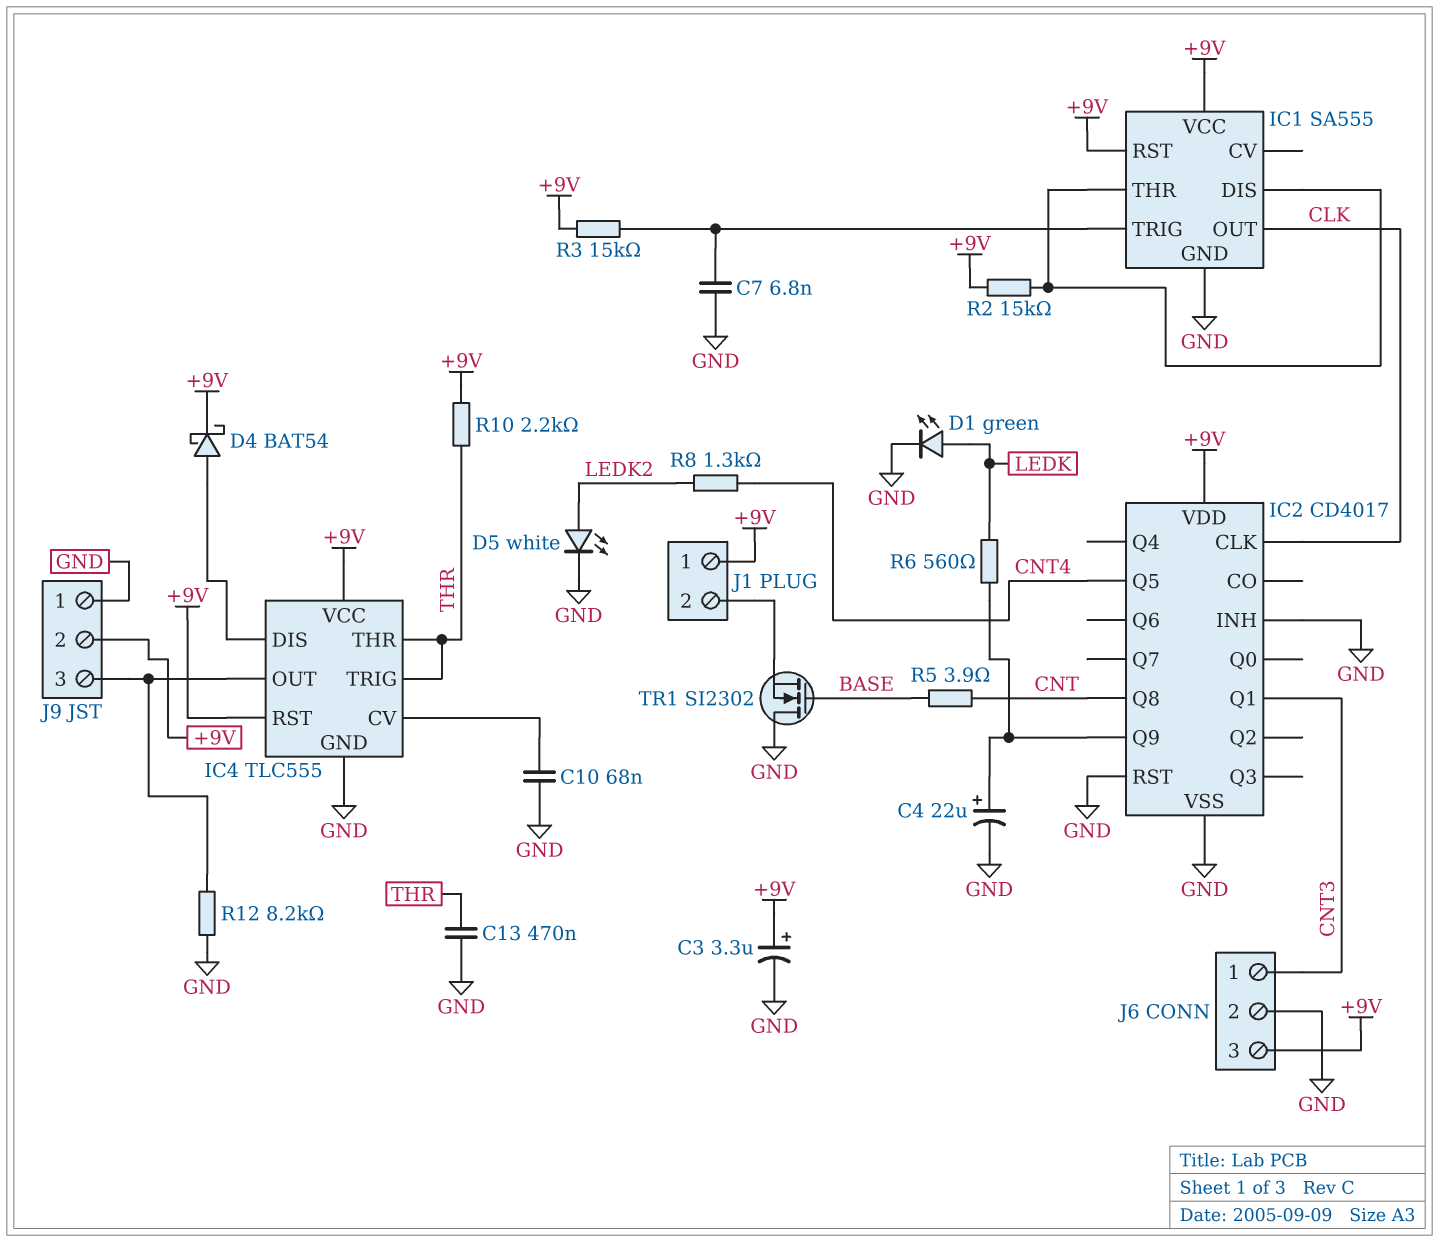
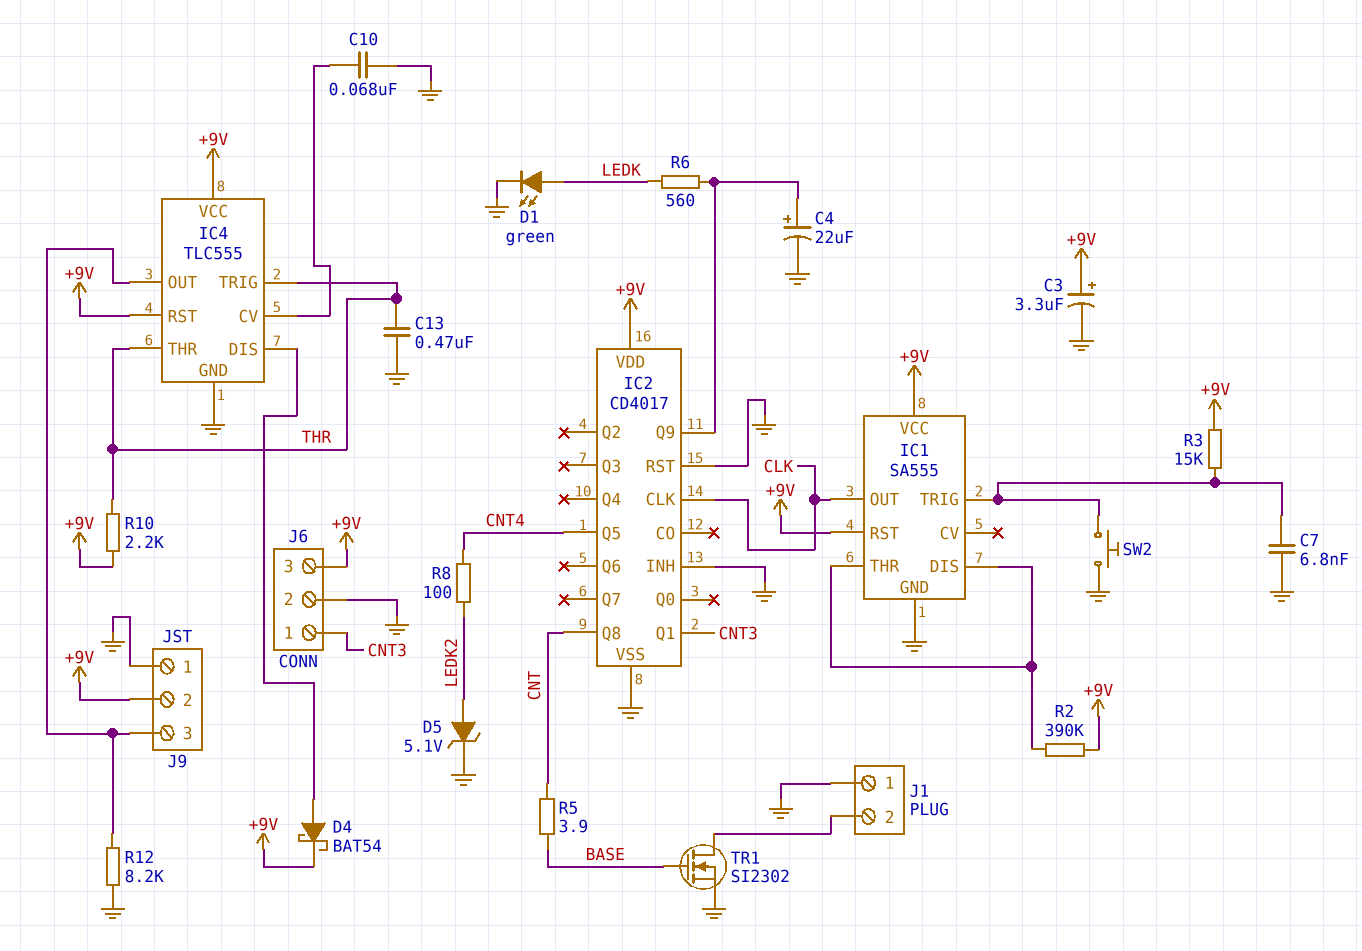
D5: LED white (A LEDK2, K GND) -> zener 5.1V (A LEDK2, K GND)
J1 pin 1: +9V -> GND
R2: 15k (+9V, IC1/DIS) -> 390k (+9V, IC1/DIS)
R8: 1.3k (CNT4, LEDK2) -> 100 (CNT4, LEDK2)
SW2: none -> button (GND, IC1/TRIG)
TR1: NMOS SI2302 (G BASE, D GND, S J1/2) -> NMOS SI2302 (G BASE, D J1/2, S GND)

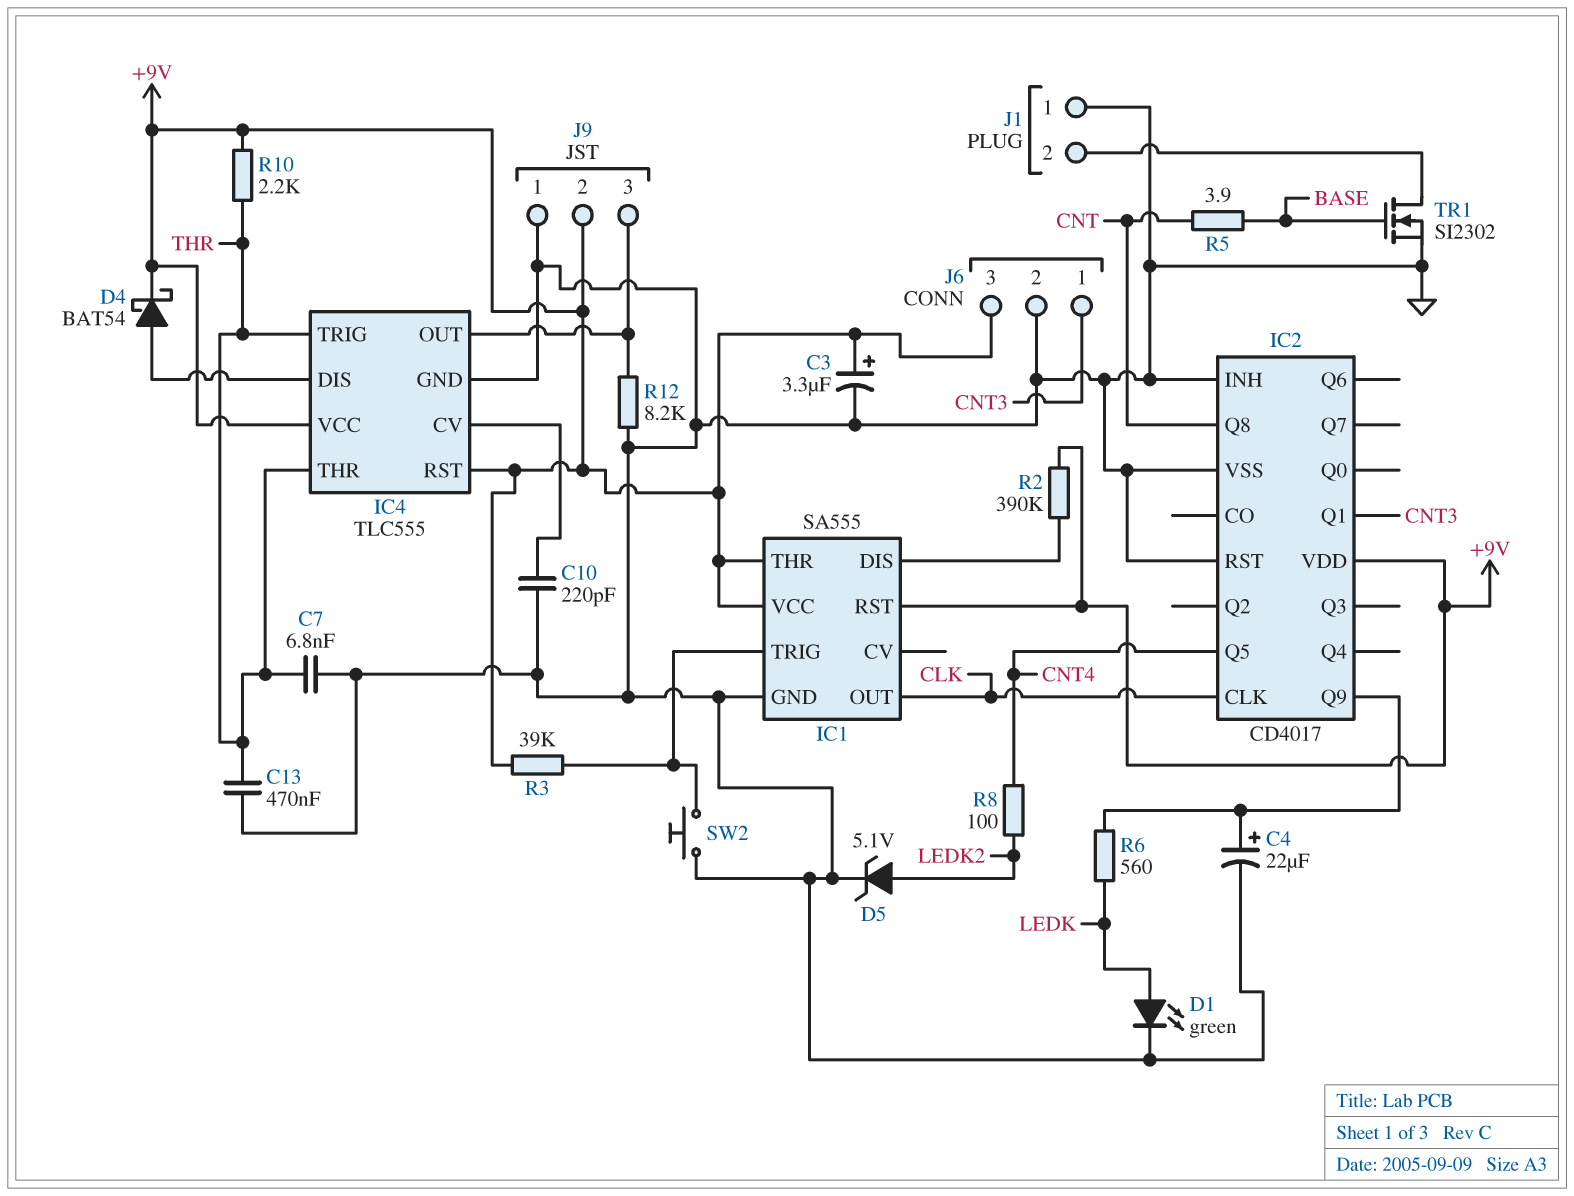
C7: 6.8nF (GND, IC1/TRIG) -> 6.8nF (GND, THR)
C10: 68nF (GND, IC4/CV) -> 220pF (GND, IC4/CV)
IC1 pin THR: IC1/DIS -> +9V
R3: 15k (+9V, IC1/TRIG) -> 39k (+9V, IC1/TRIG)

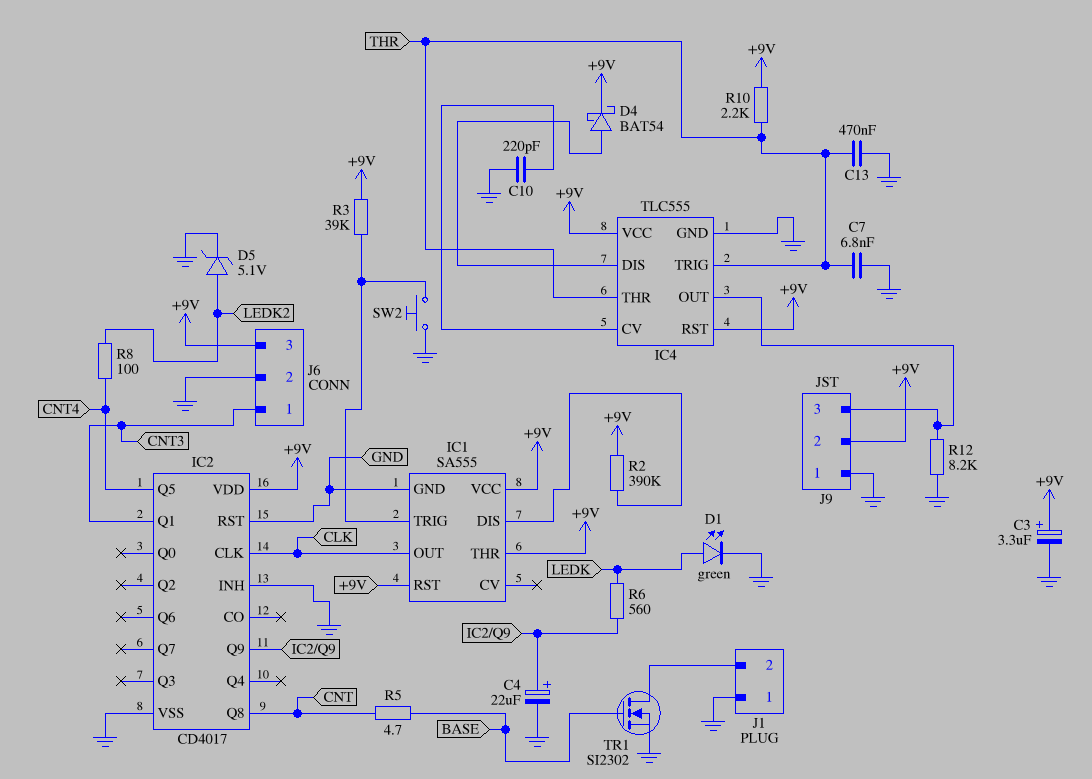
R5: 3.9 (BASE, CNT) -> 4.7 (BASE, CNT)

